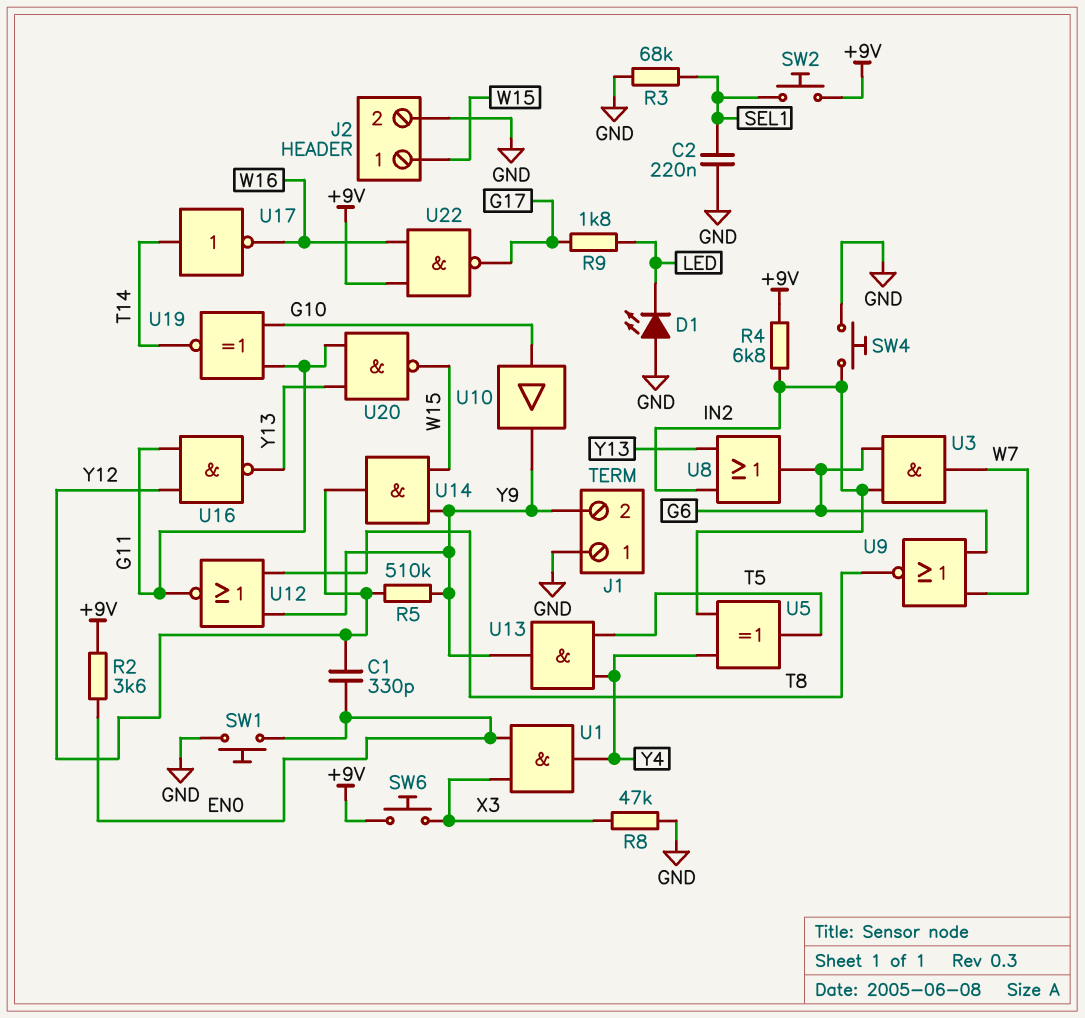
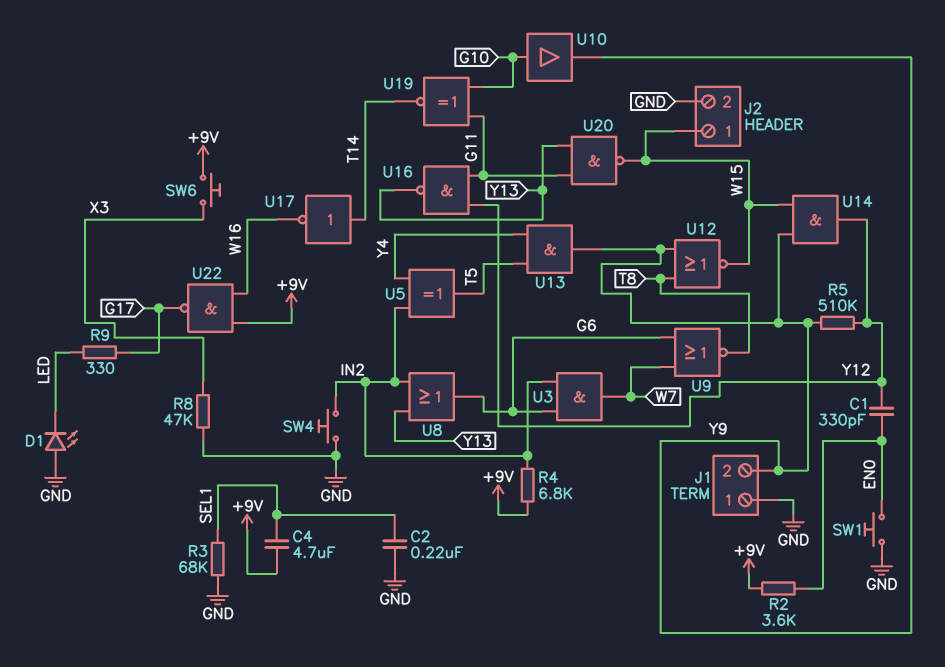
C4: none -> 4.7uF (+9V, SEL1)
R9: 1.8k (G17, LED) -> 330 (G17, LED)
SW2: button (+9V, SEL1) -> none
U1: AND (in EN0, in X3, out Y4) -> none
U12: NOR (in T8, in Y9, out G11) -> NOR (in T8, in Y9, out W15)

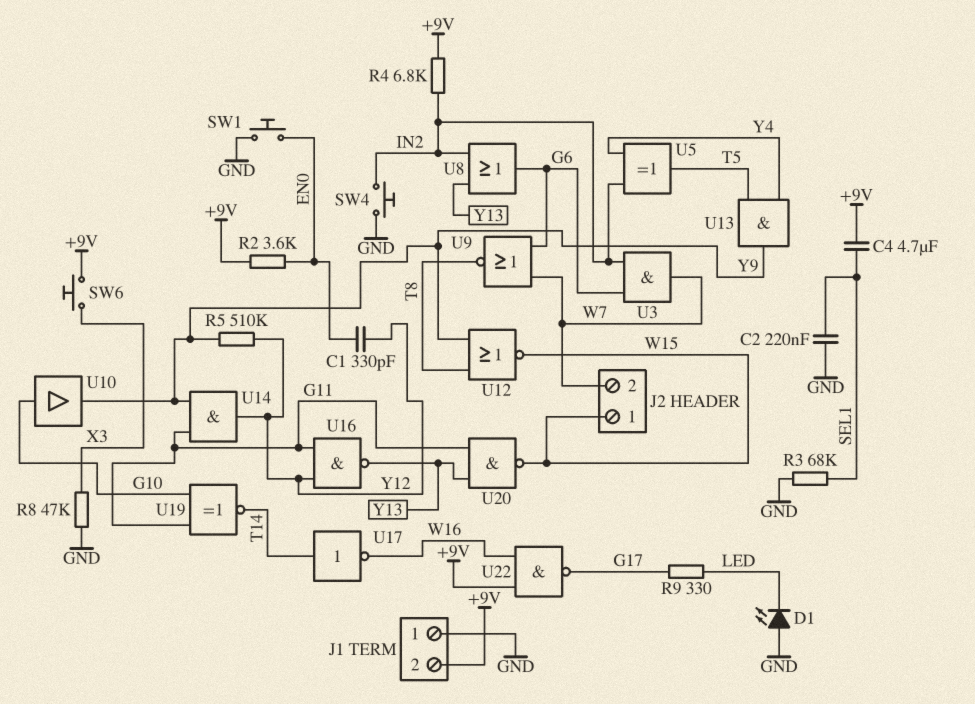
J1 pin 2: Y9 -> +9V
J2 pin 2: GND -> W7
U14: AND (in W15, in Y9, out Y12) -> AND (in G11, in Y9, out Y12)

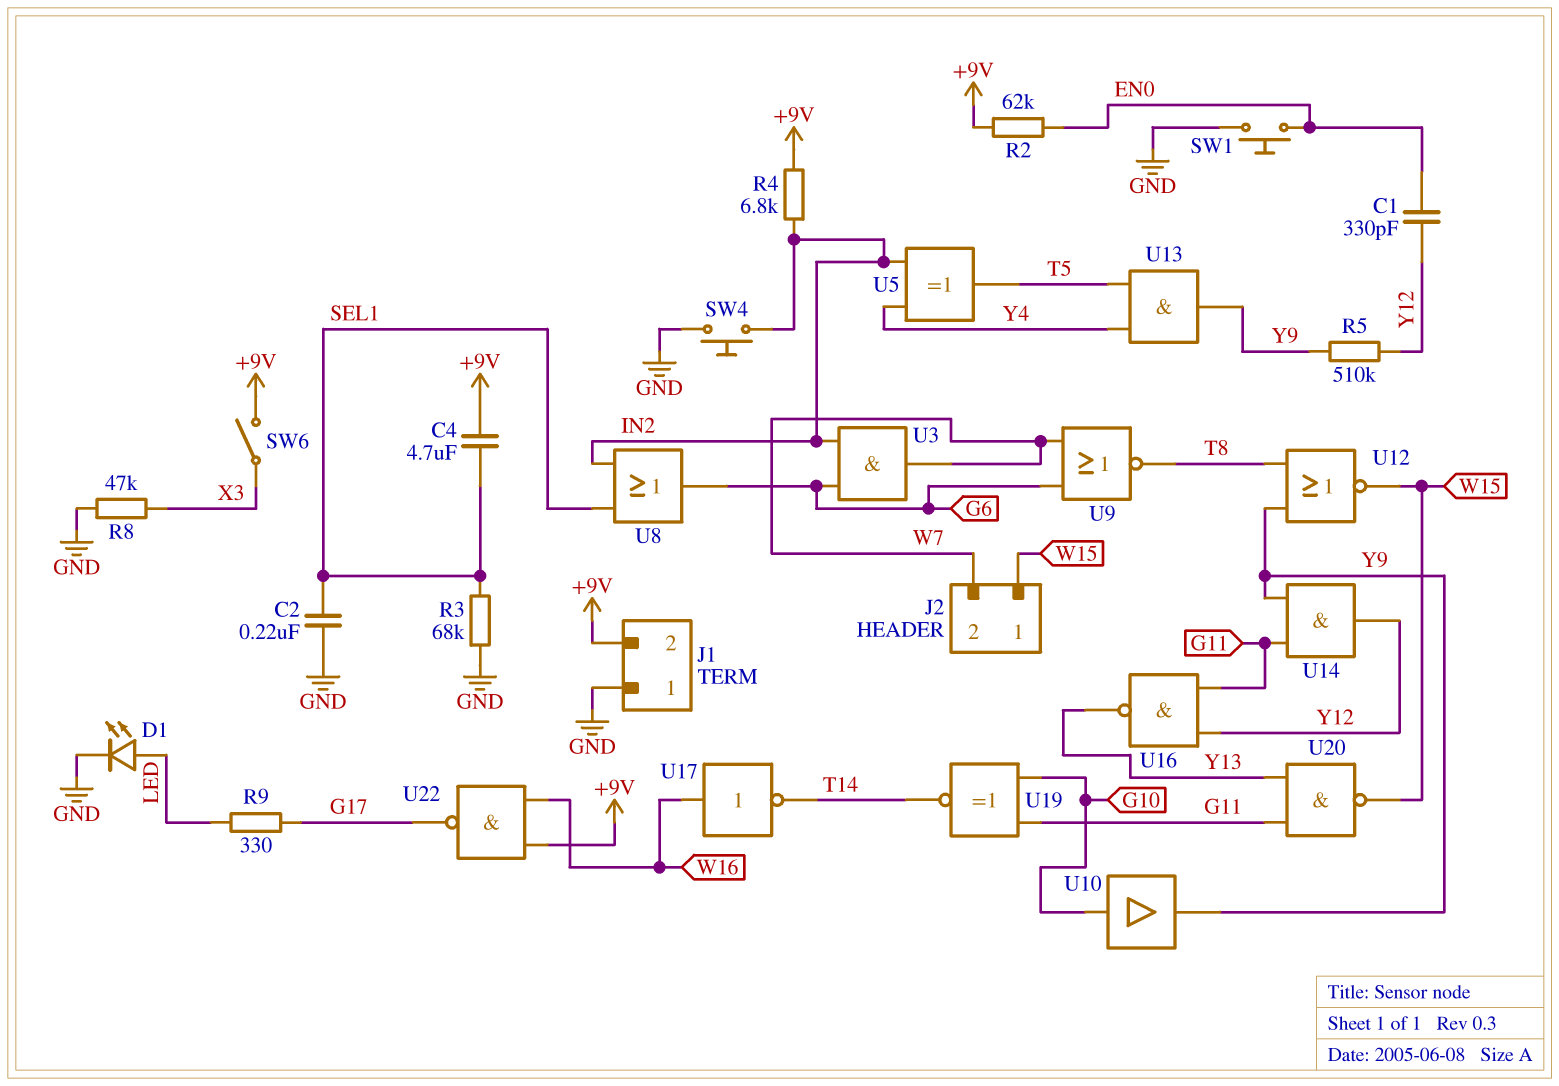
D1: LED (A GND, K LED) -> LED (A LED, K GND)
R2: 3.6k (+9V, EN0) -> 62k (+9V, EN0)
SW6: button (+9V, X3) -> switch (+9V, X3)
U8: OR (in IN2, in Y13, out G6) -> OR (in IN2, in SEL1, out G6)
U17: NOT (in T14, out W16) -> NOT (in W16, out T14)

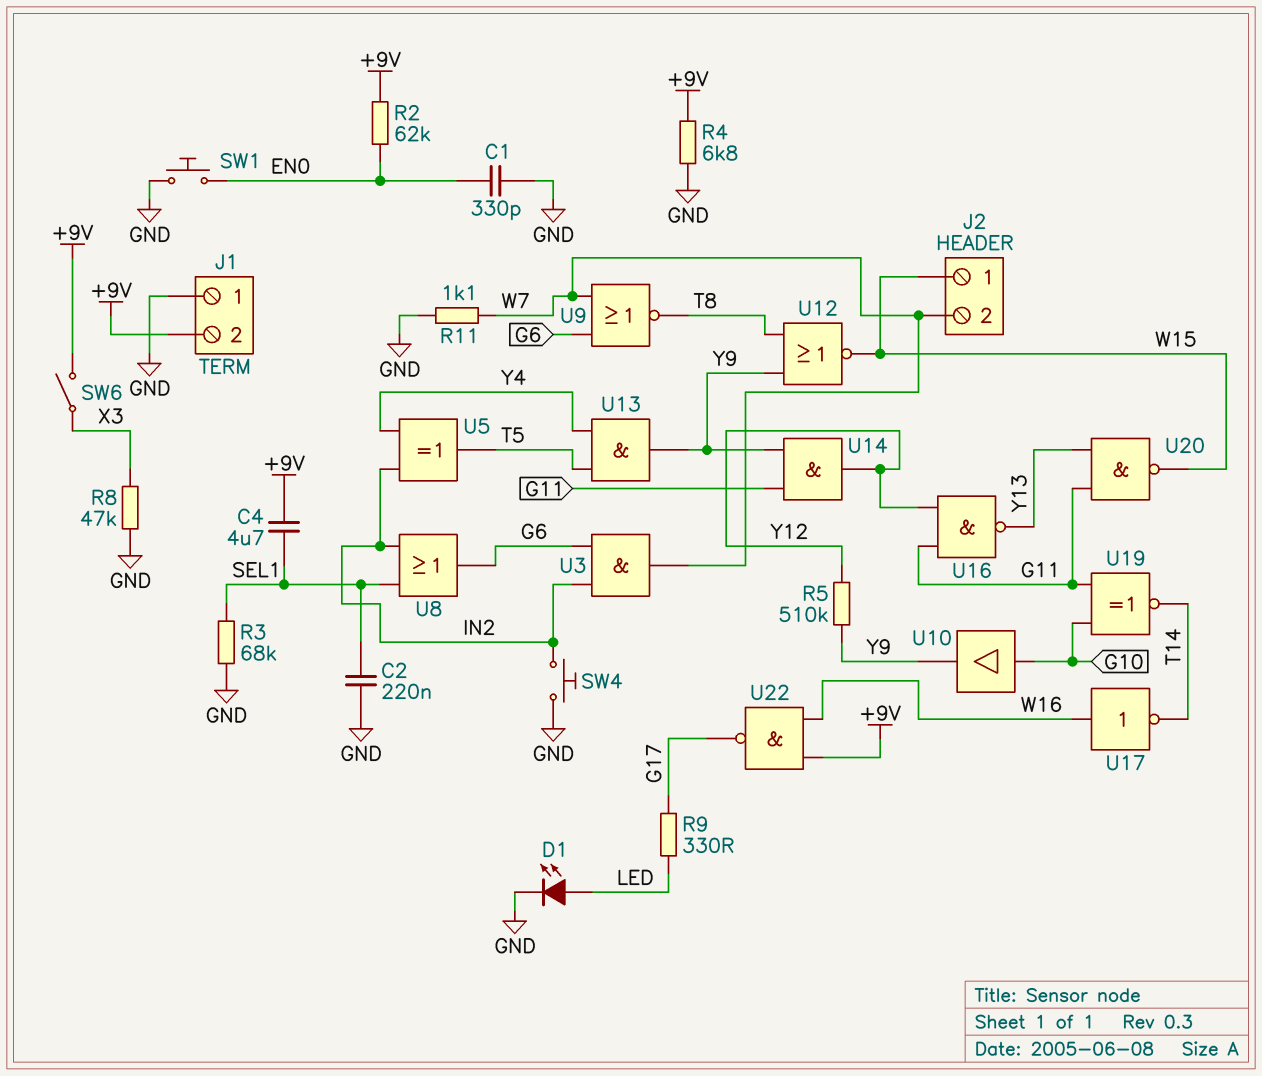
C1: 330pF (EN0, Y12) -> 330pF (EN0, GND)
R4: 6.8k (+9V, IN2) -> 6.8k (+9V, GND)
R11: none -> 1.1k (GND, W7)

